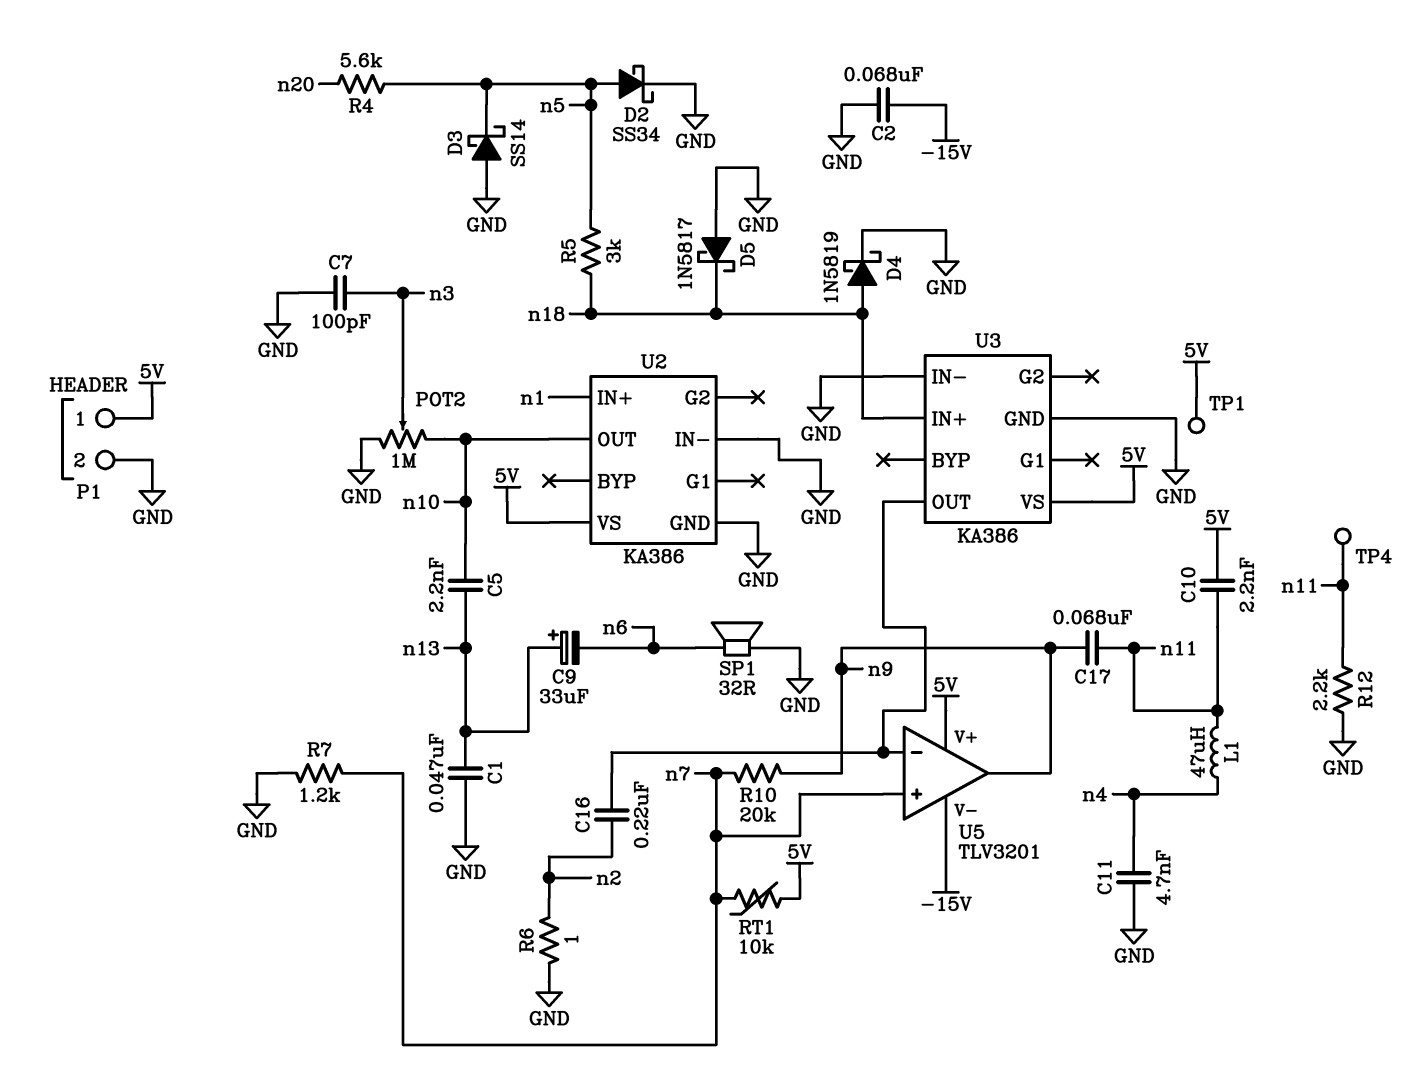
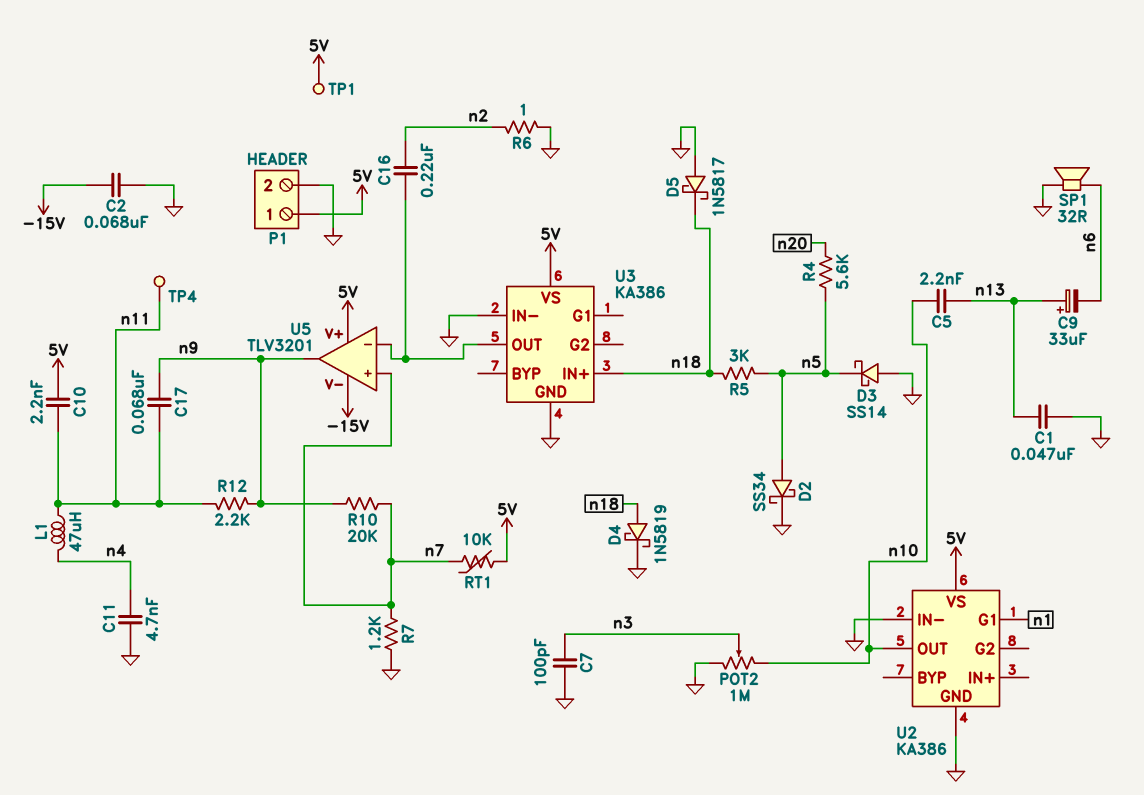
R12: 2.2k (GND, n11) -> 2.2k (n9, n11)
U2 pin G1: none -> n1
U2 pin IN+: n1 -> none

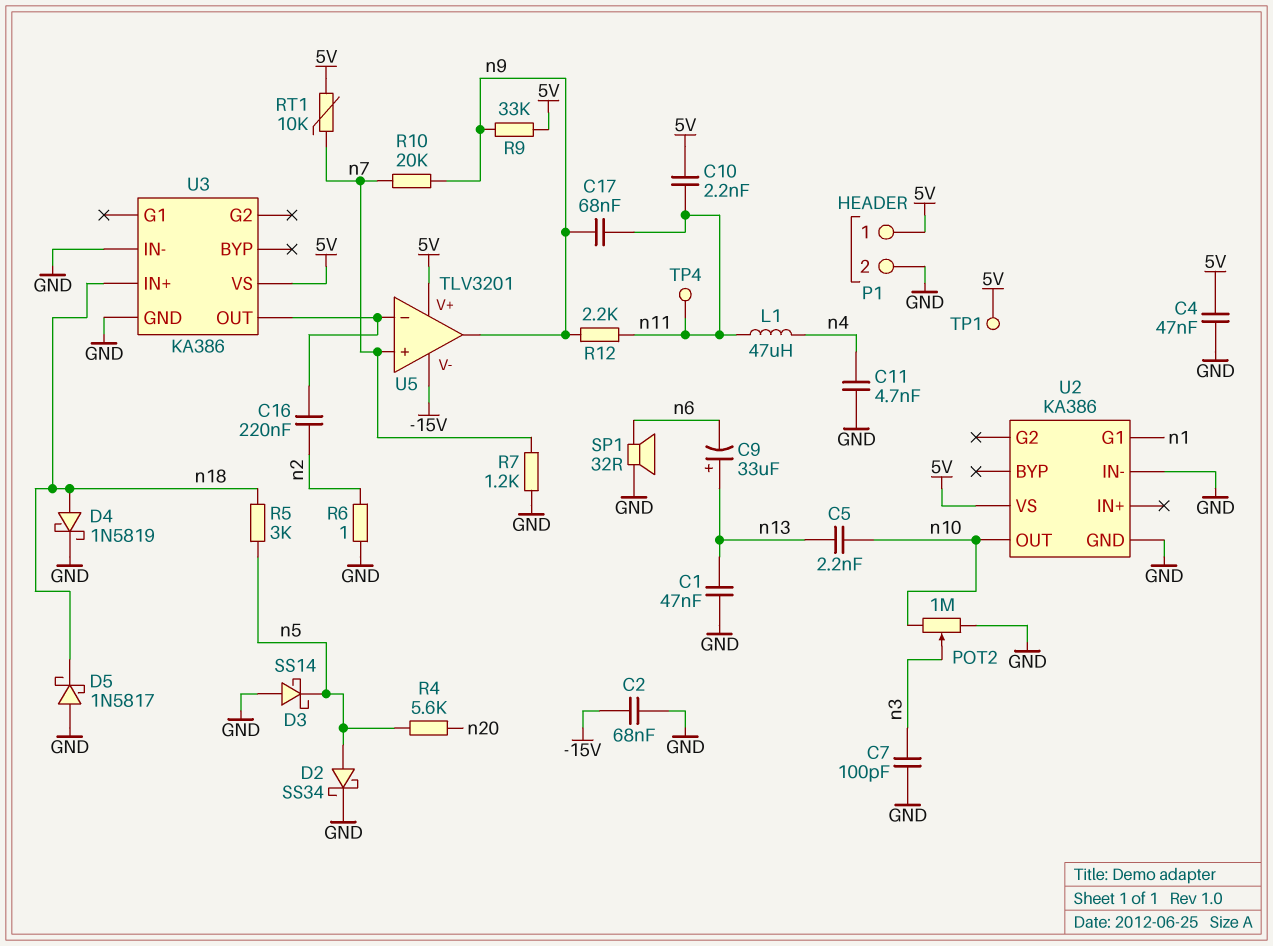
C4: none -> 47nF (5V, GND)
R9: none -> 33k (5V, n9)

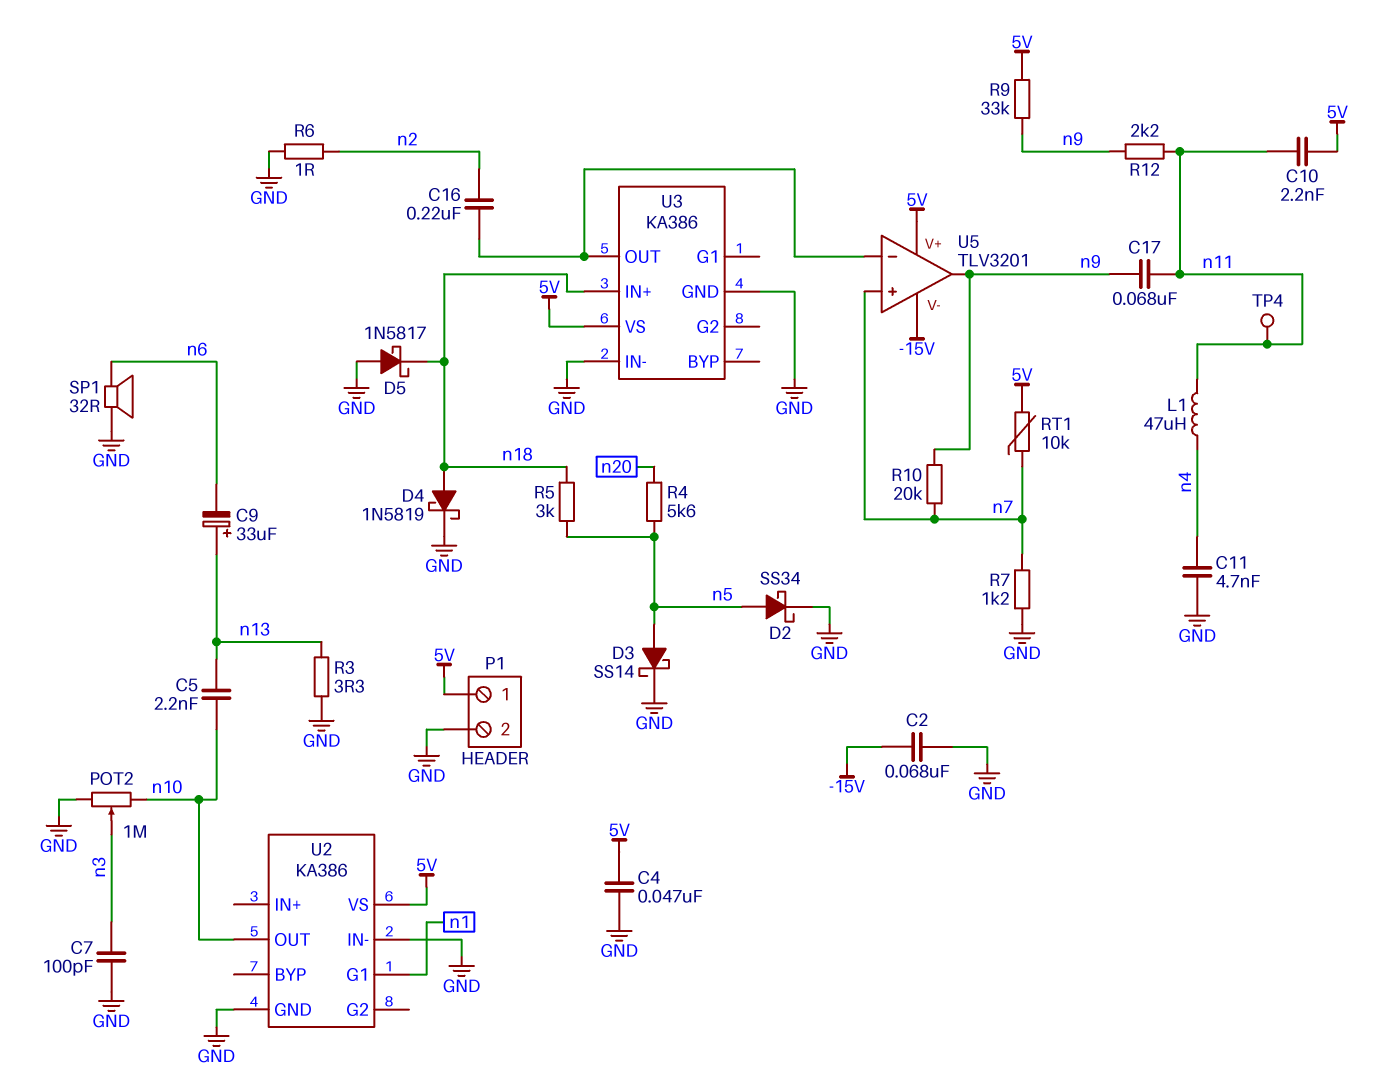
C1: 47nF (GND, n13) -> none
D3: schottky SS14 (A GND, K n5) -> schottky SS14 (A n5, K GND)
R3: none -> 3.3 (GND, n13)
TP1: test point (5V) -> none

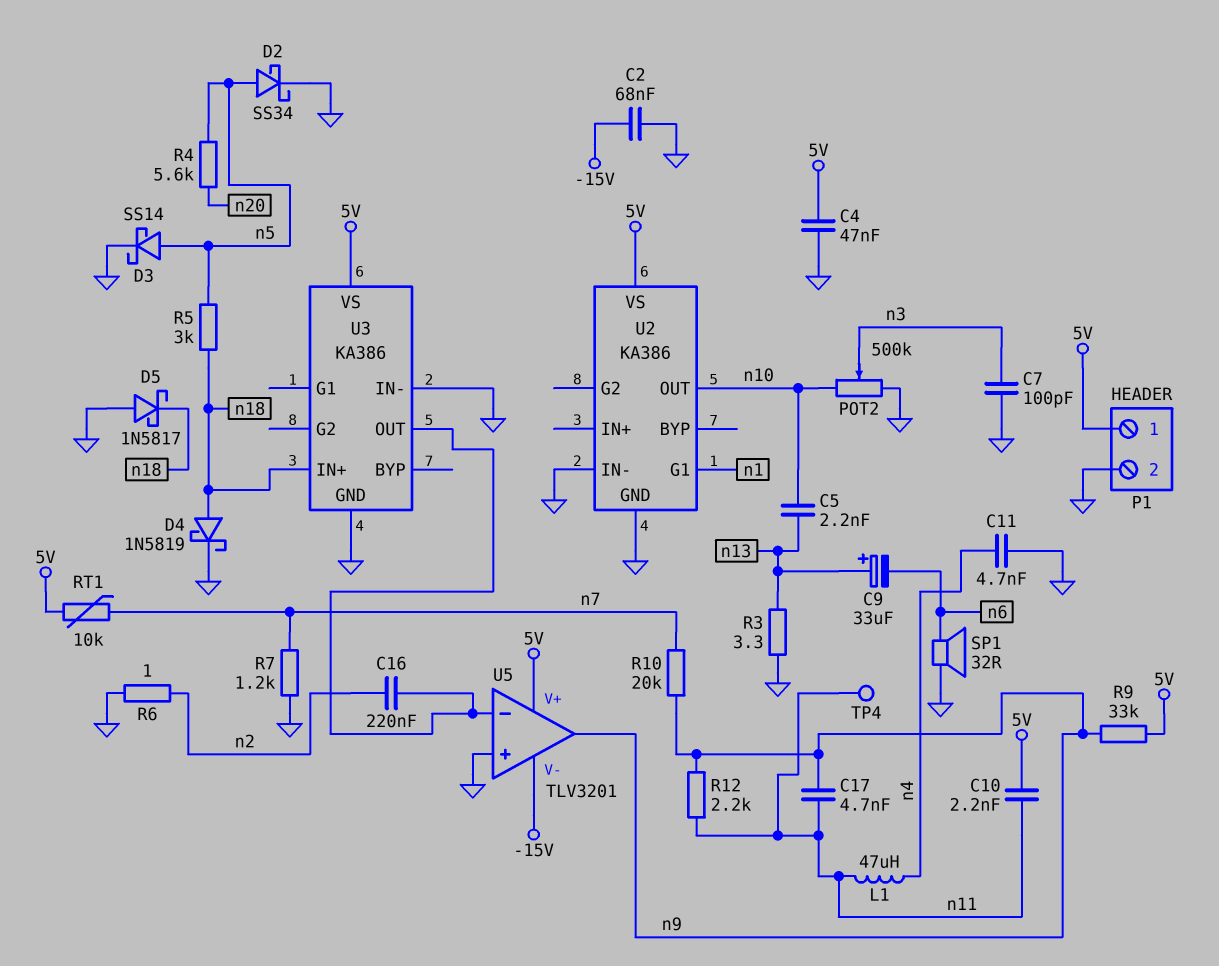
C17: 68nF (n9, n11) -> 4.7nF (n9, n11)
POT2: 1M (GND, n10, wiper n3) -> 500k (GND, n10, wiper n3)
U5 pin in+: n7 -> GND

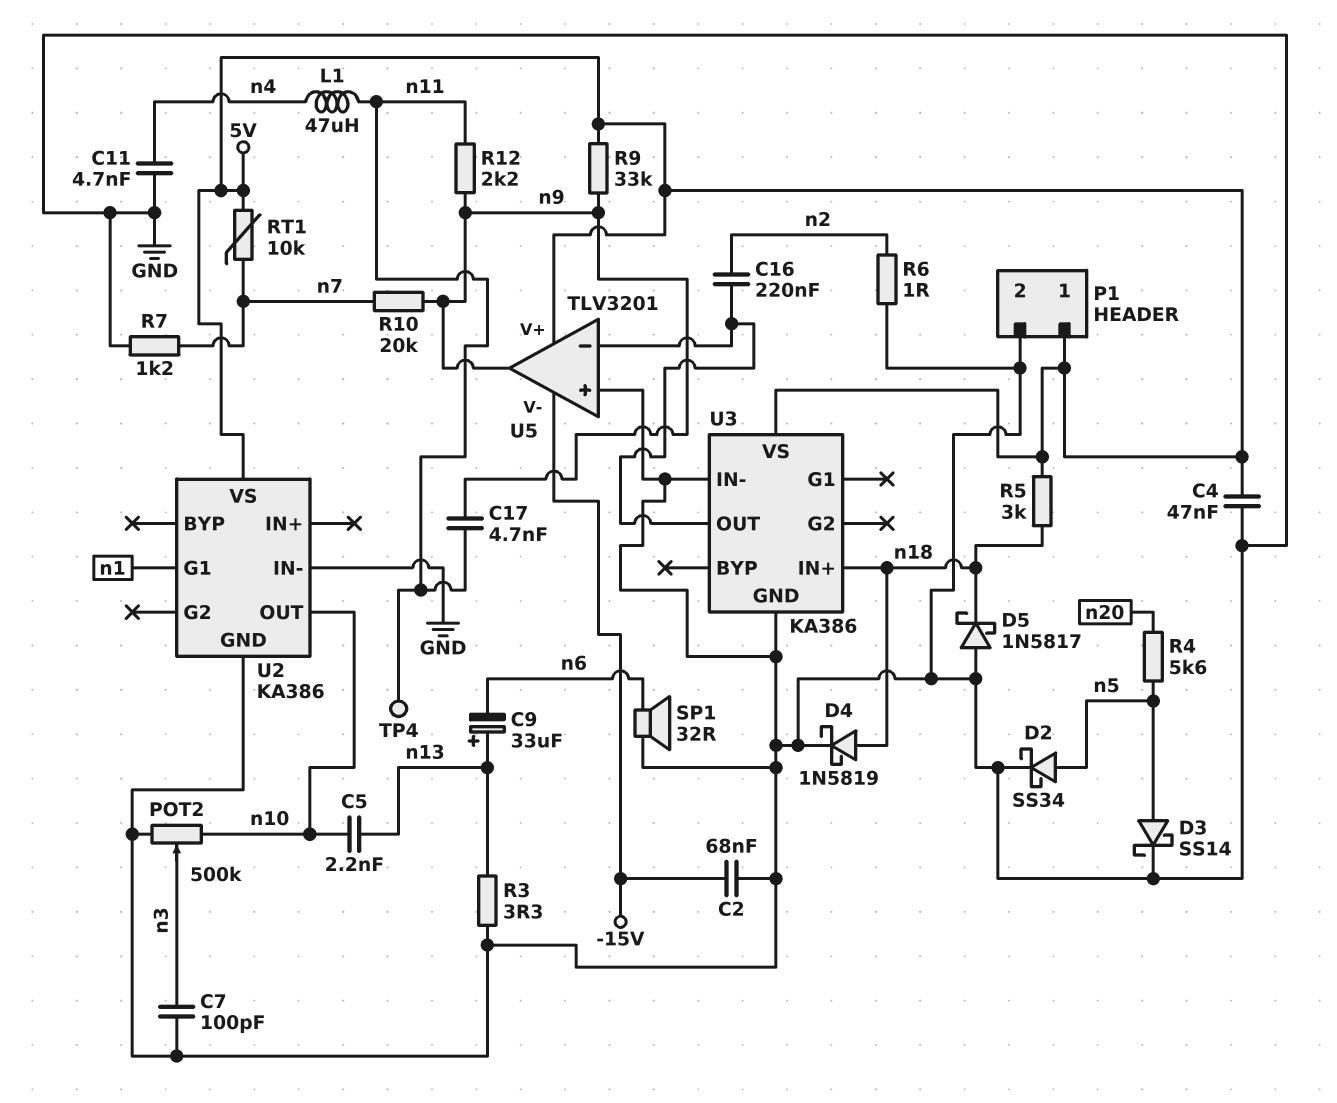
C10: 2.2nF (5V, n11) -> none
R5: 3k (n5, n18) -> 3k (5V, n18)

